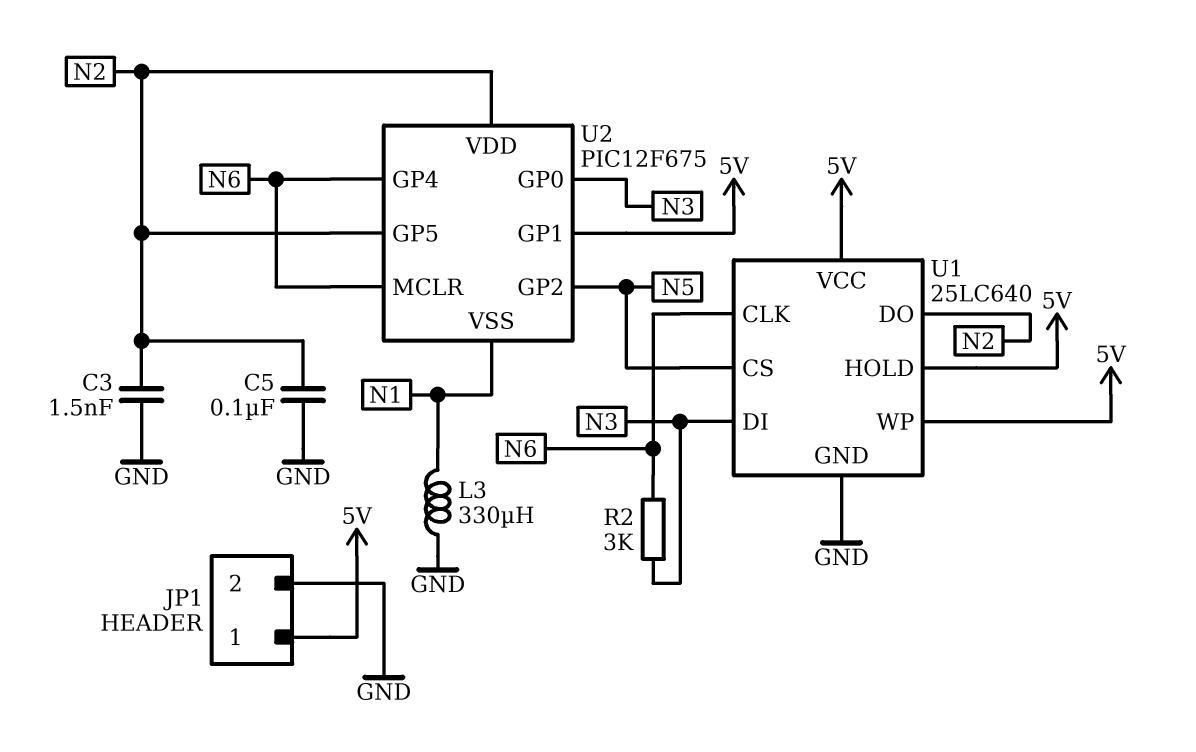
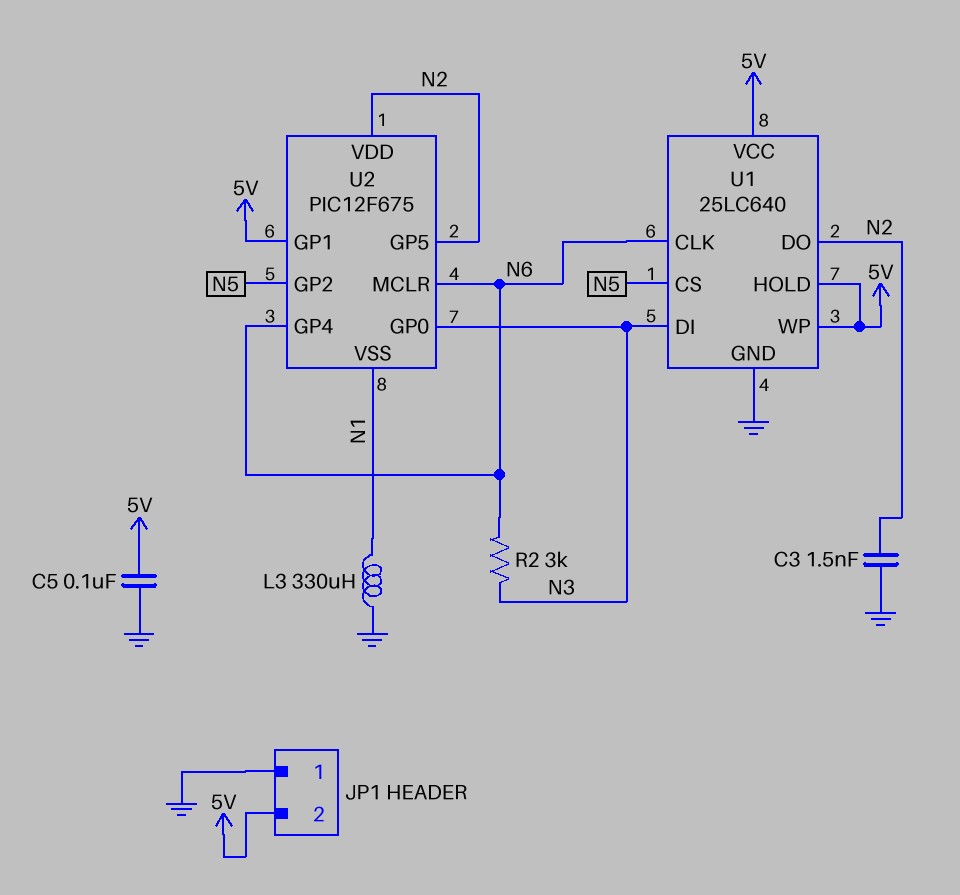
C5: 100nF (GND, N2) -> 100nF (5V, GND)
JP1 pin 1: 5V -> GND
JP1 pin 2: GND -> 5V

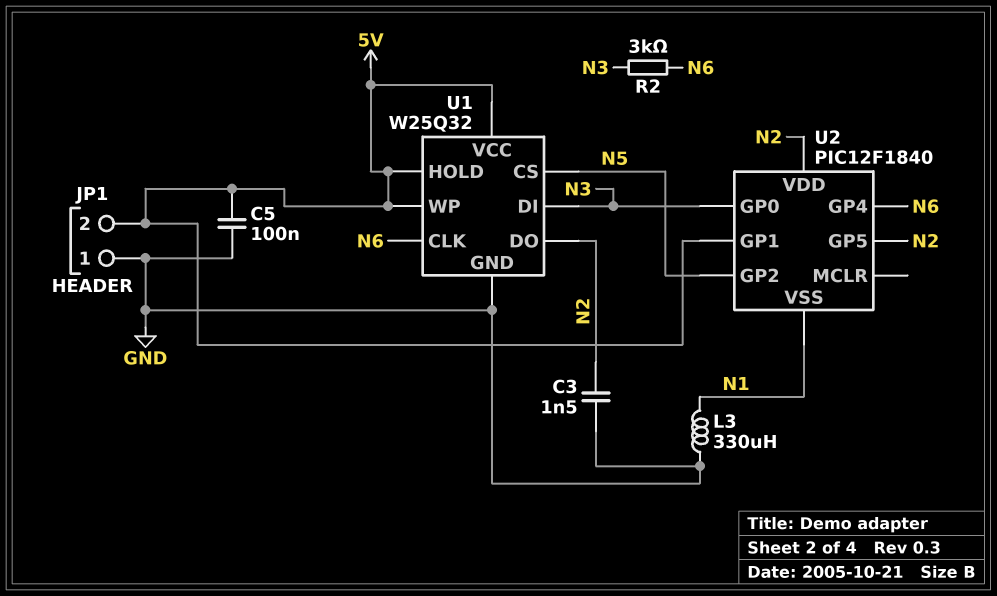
U1: 25LC640 -> W25Q32
U2: PIC12F675 -> PIC12F1840
U2 pin MCLR: N6 -> none

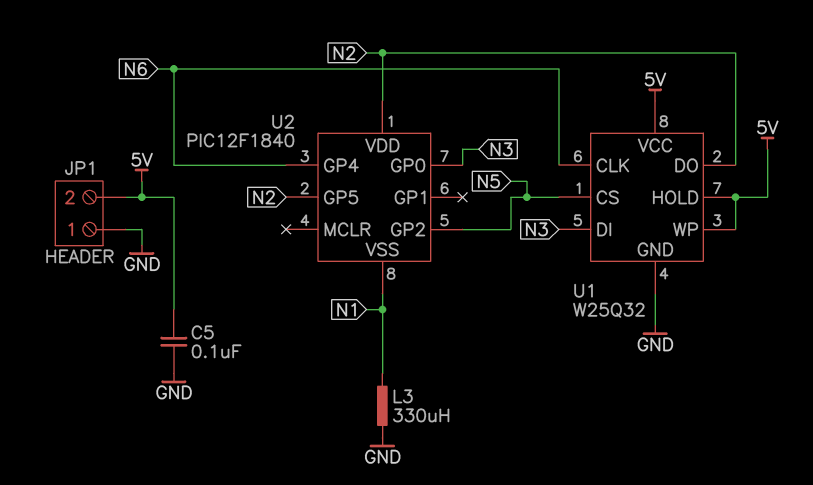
C3: 1.5nF (GND, N2) -> none
R2: 3k (N3, N6) -> none
U2 pin GP1: 5V -> none

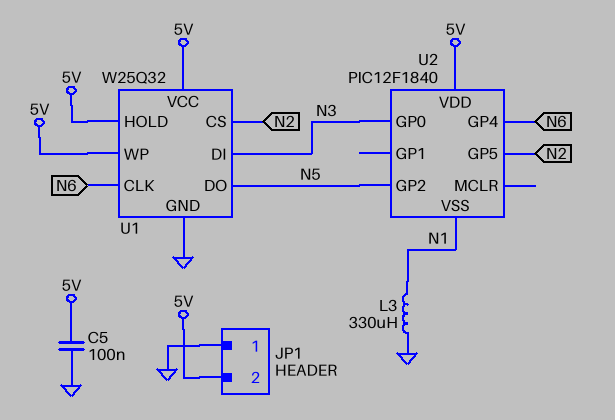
U1 pin CS: N5 -> N2
U1 pin DO: N2 -> N5
U2 pin VDD: N2 -> 5V

